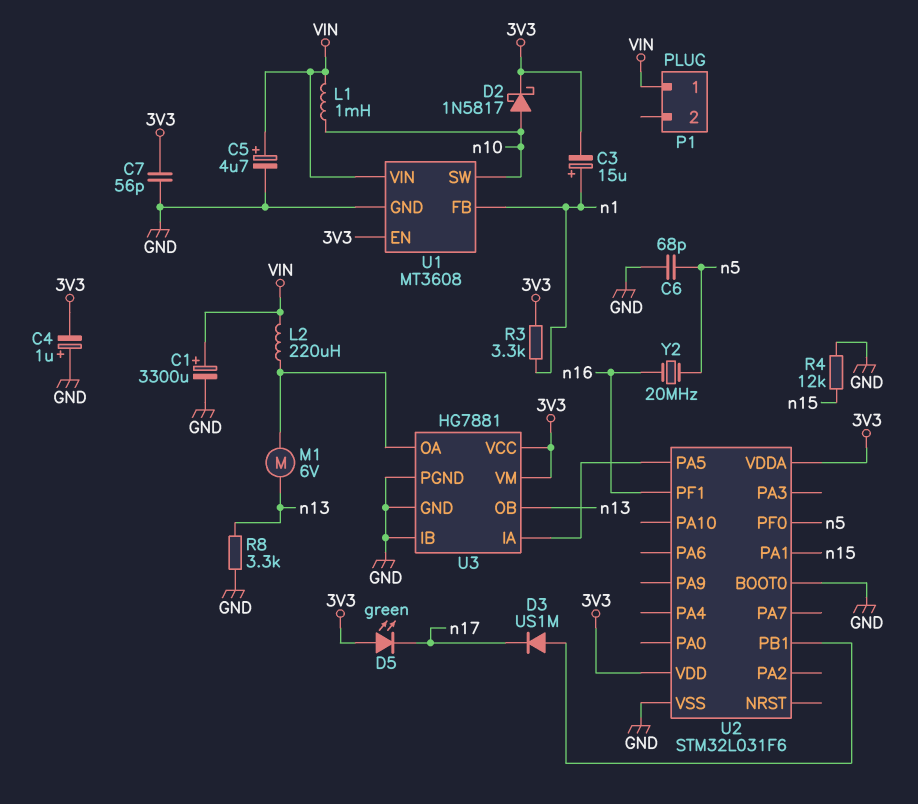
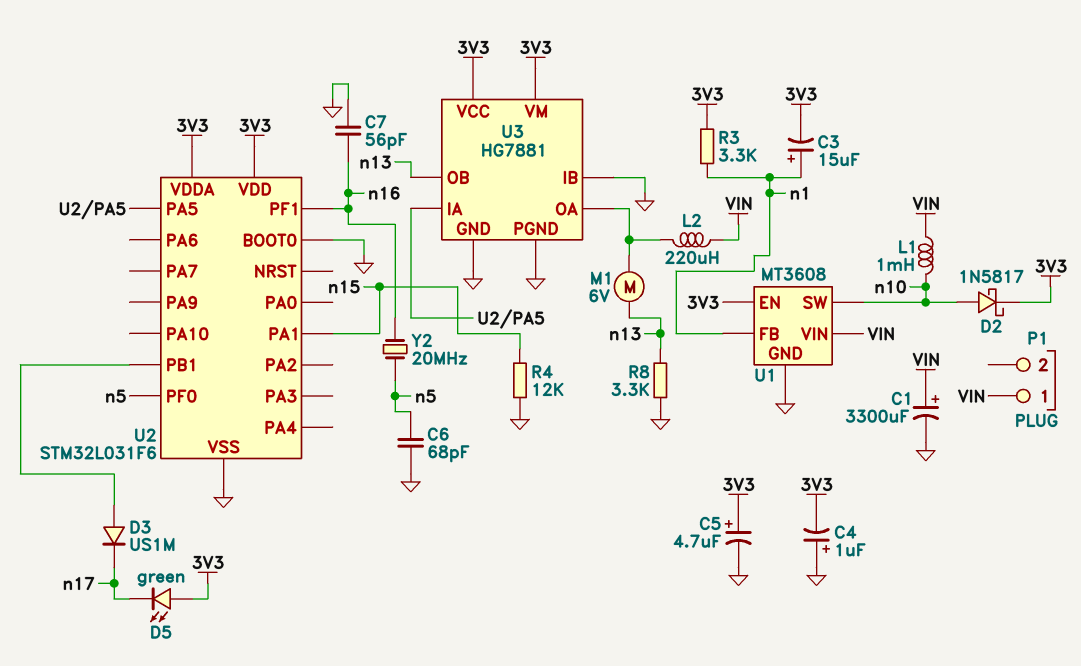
C5: 4.7uF (plus VIN, minus GND) -> 4.7uF (plus 3V3, minus GND)
C7: 56pF (3V3, GND) -> 56pF (GND, n16)

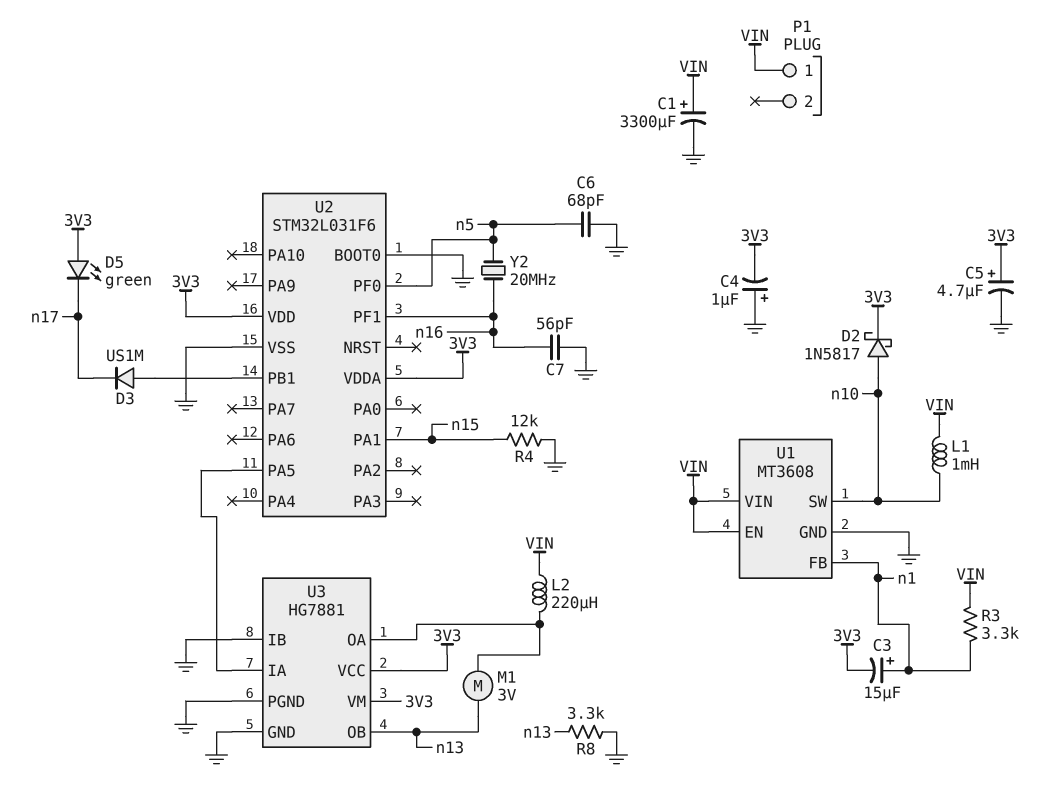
M1: motor 6V (U3/OA, n13) -> motor 3V (U3/OA, n13)
R3: 3.3k (3V3, n1) -> 3.3k (VIN, n1)
U1 pin EN: 3V3 -> VIN

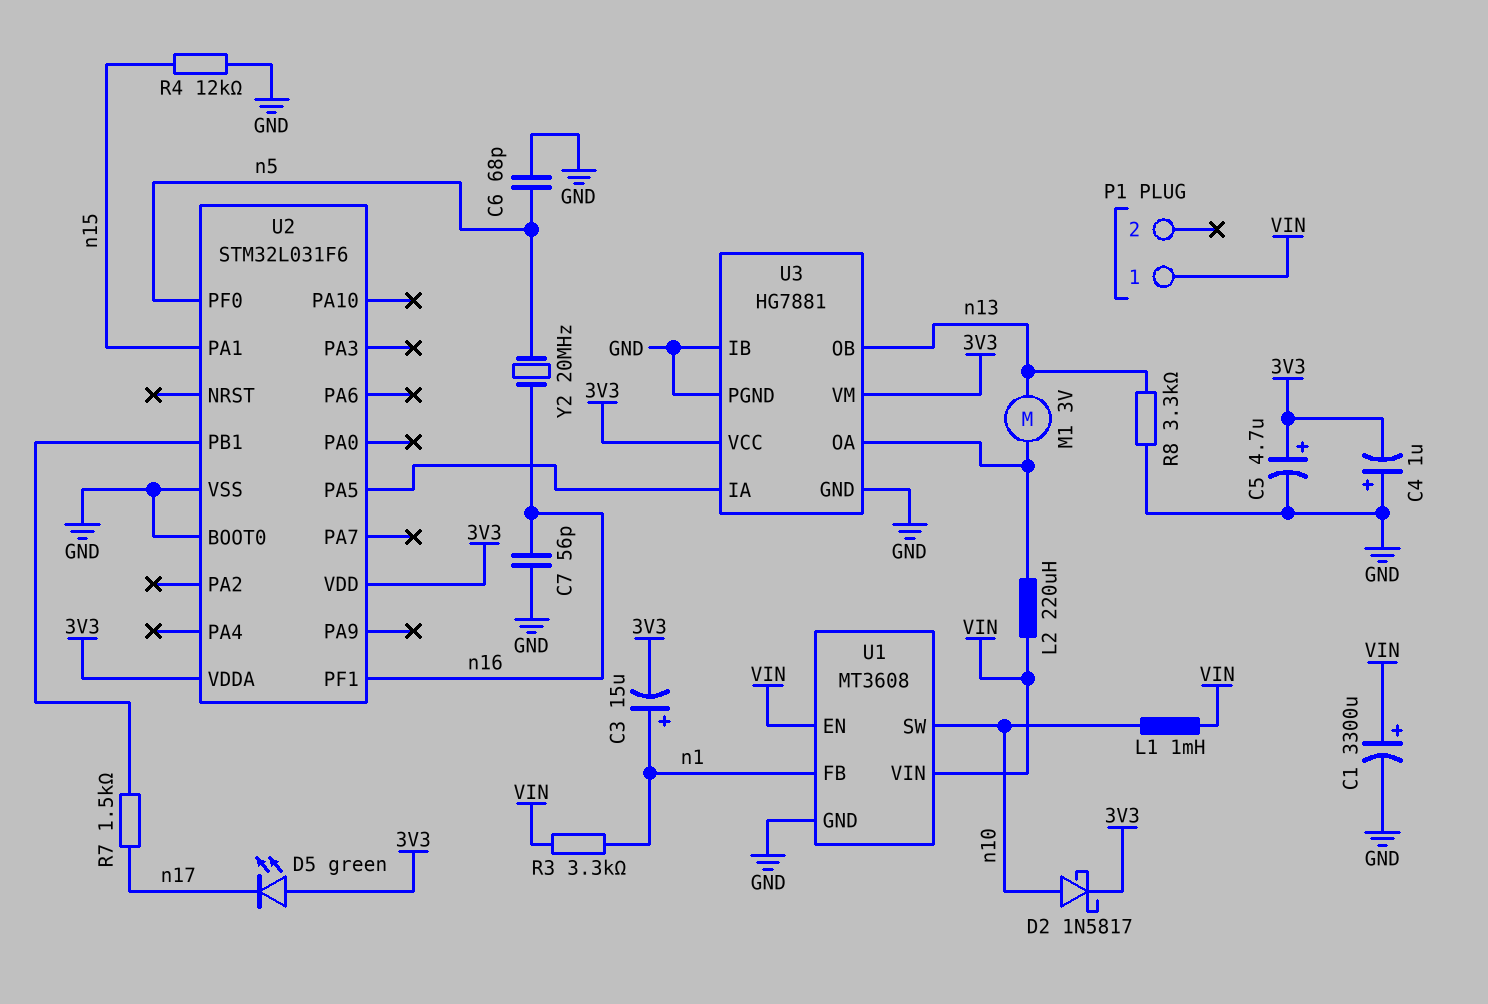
D3: diode US1M (A U2/PB1, K n17) -> none
R7: none -> 1.5k (U2/PB1, n17)

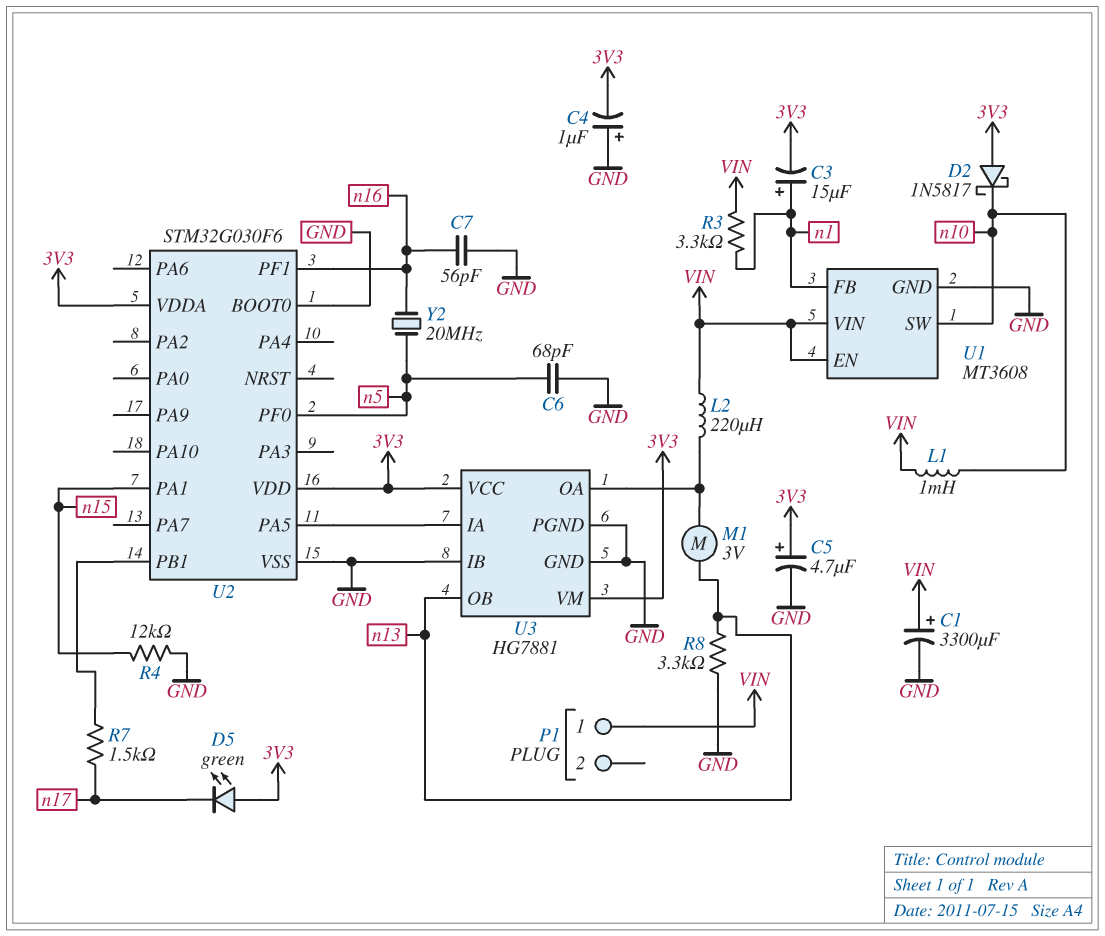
D2: schottky 1N5817 (A n10, K 3V3) -> schottky 1N5817 (A 3V3, K n10)
U2: STM32L031F6 -> STM32G030F6

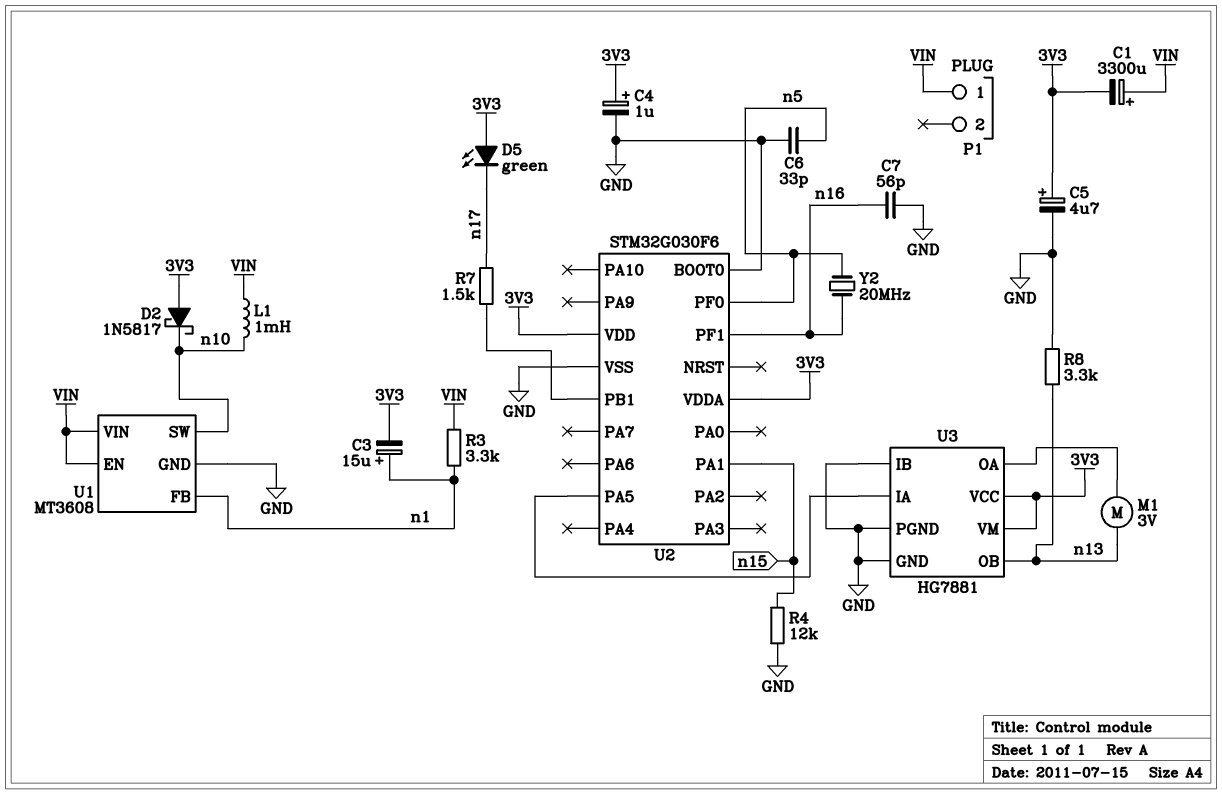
C1: 3300uF (plus VIN, minus GND) -> 3300uF (plus VIN, minus 3V3)
C4: 1uF (plus GND, minus 3V3) -> 1uF (plus 3V3, minus GND)
C6: 68pF (GND, n5) -> 33pF (GND, n5)
L2: 220uH (U3/OA, VIN) -> none

